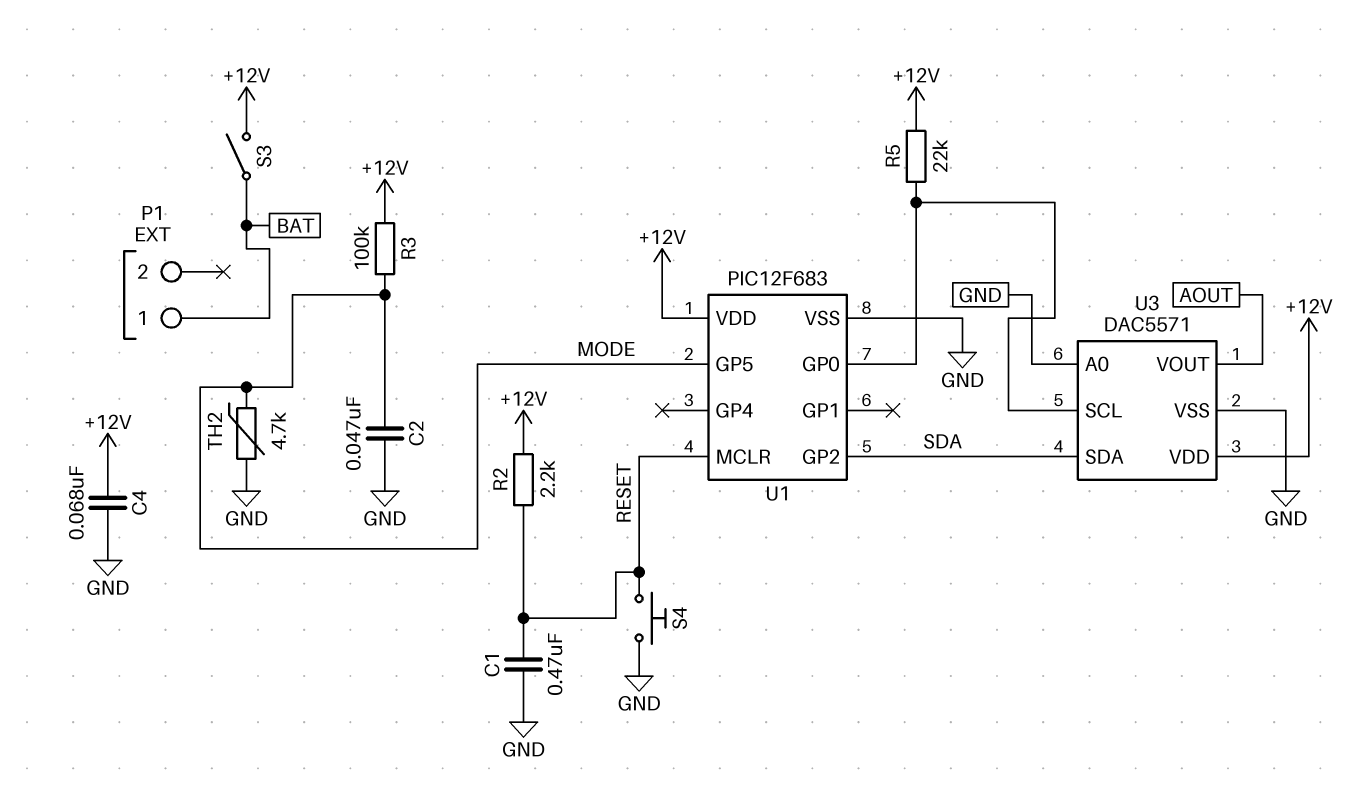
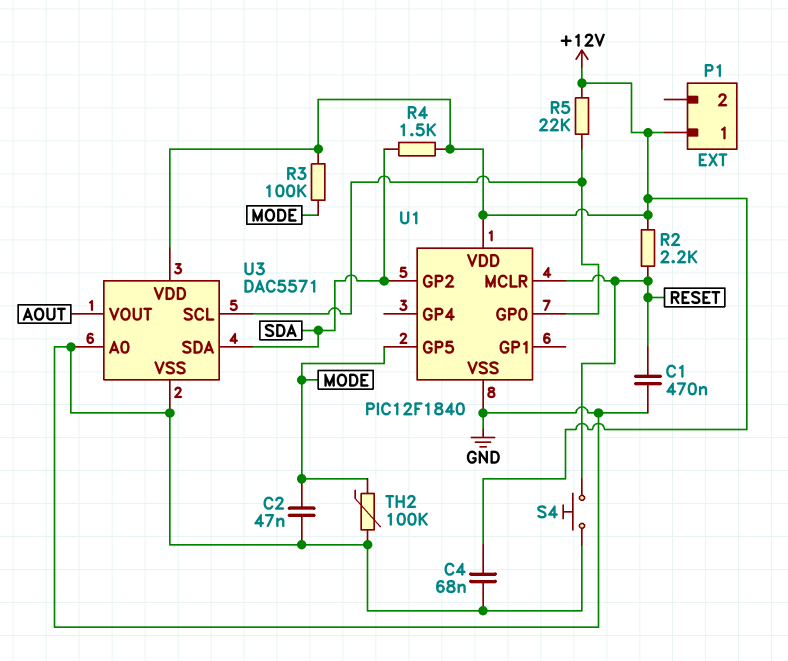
P1 pin 1: BAT -> +12V
R4: none -> 1.5k (+12V, SDA)
S3: switch (+12V, BAT) -> none
TH2: 4.7k (GND, MODE) -> 100k (GND, MODE)
U1: PIC12F683 -> PIC12F1840

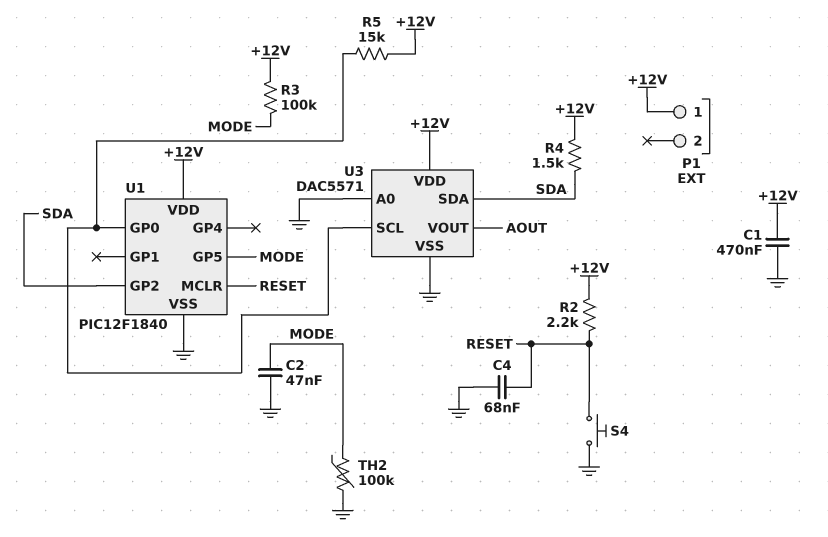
C1: 470nF (GND, RESET) -> 470nF (+12V, GND)
C4: 68nF (+12V, GND) -> 68nF (GND, RESET)
R5: 22k (+12V, U1/GP0) -> 15k (+12V, U1/GP0)

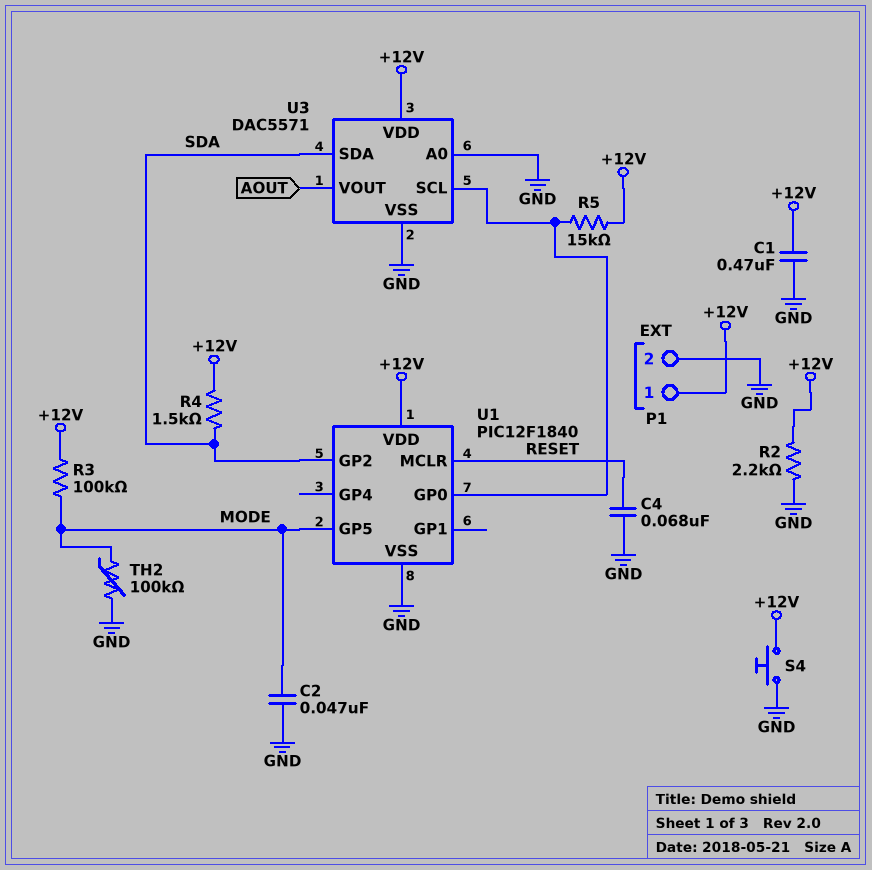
P1 pin 2: none -> GND
R2: 2.2k (+12V, RESET) -> 2.2k (+12V, GND)
S4: button (GND, RESET) -> button (+12V, GND)

